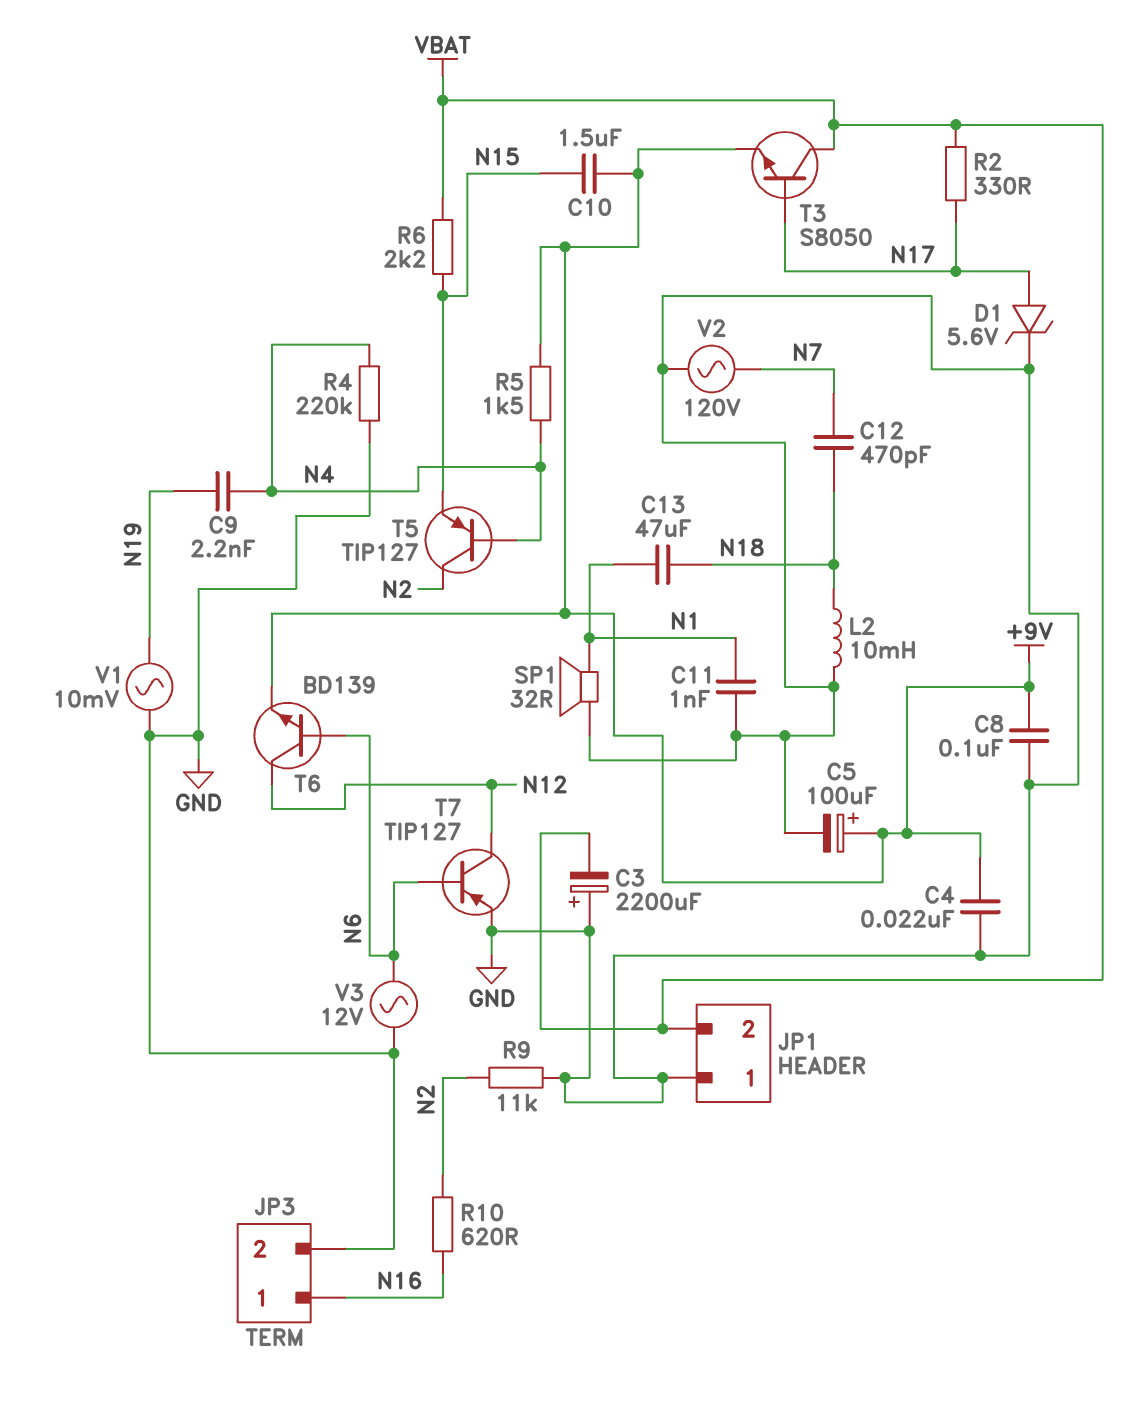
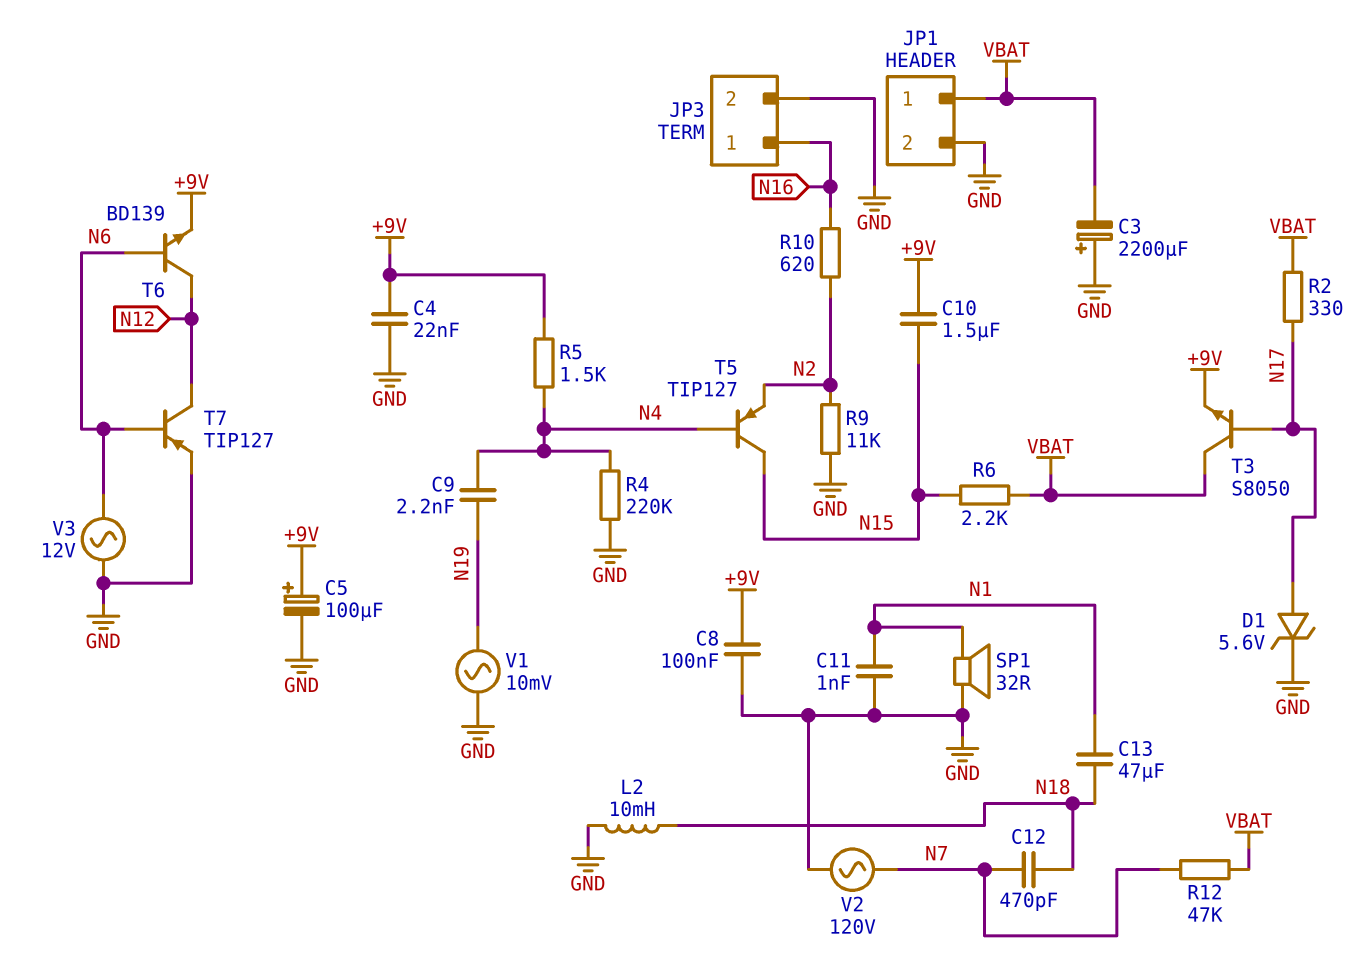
JP1 pin 1: GND -> VBAT
JP1 pin 2: VBAT -> GND
R12: none -> 47k (N7, VBAT)
T5: PNP TIP127 (B N4, C N2, E N15) -> PNP TIP127 (B N4, C N15, E N2)

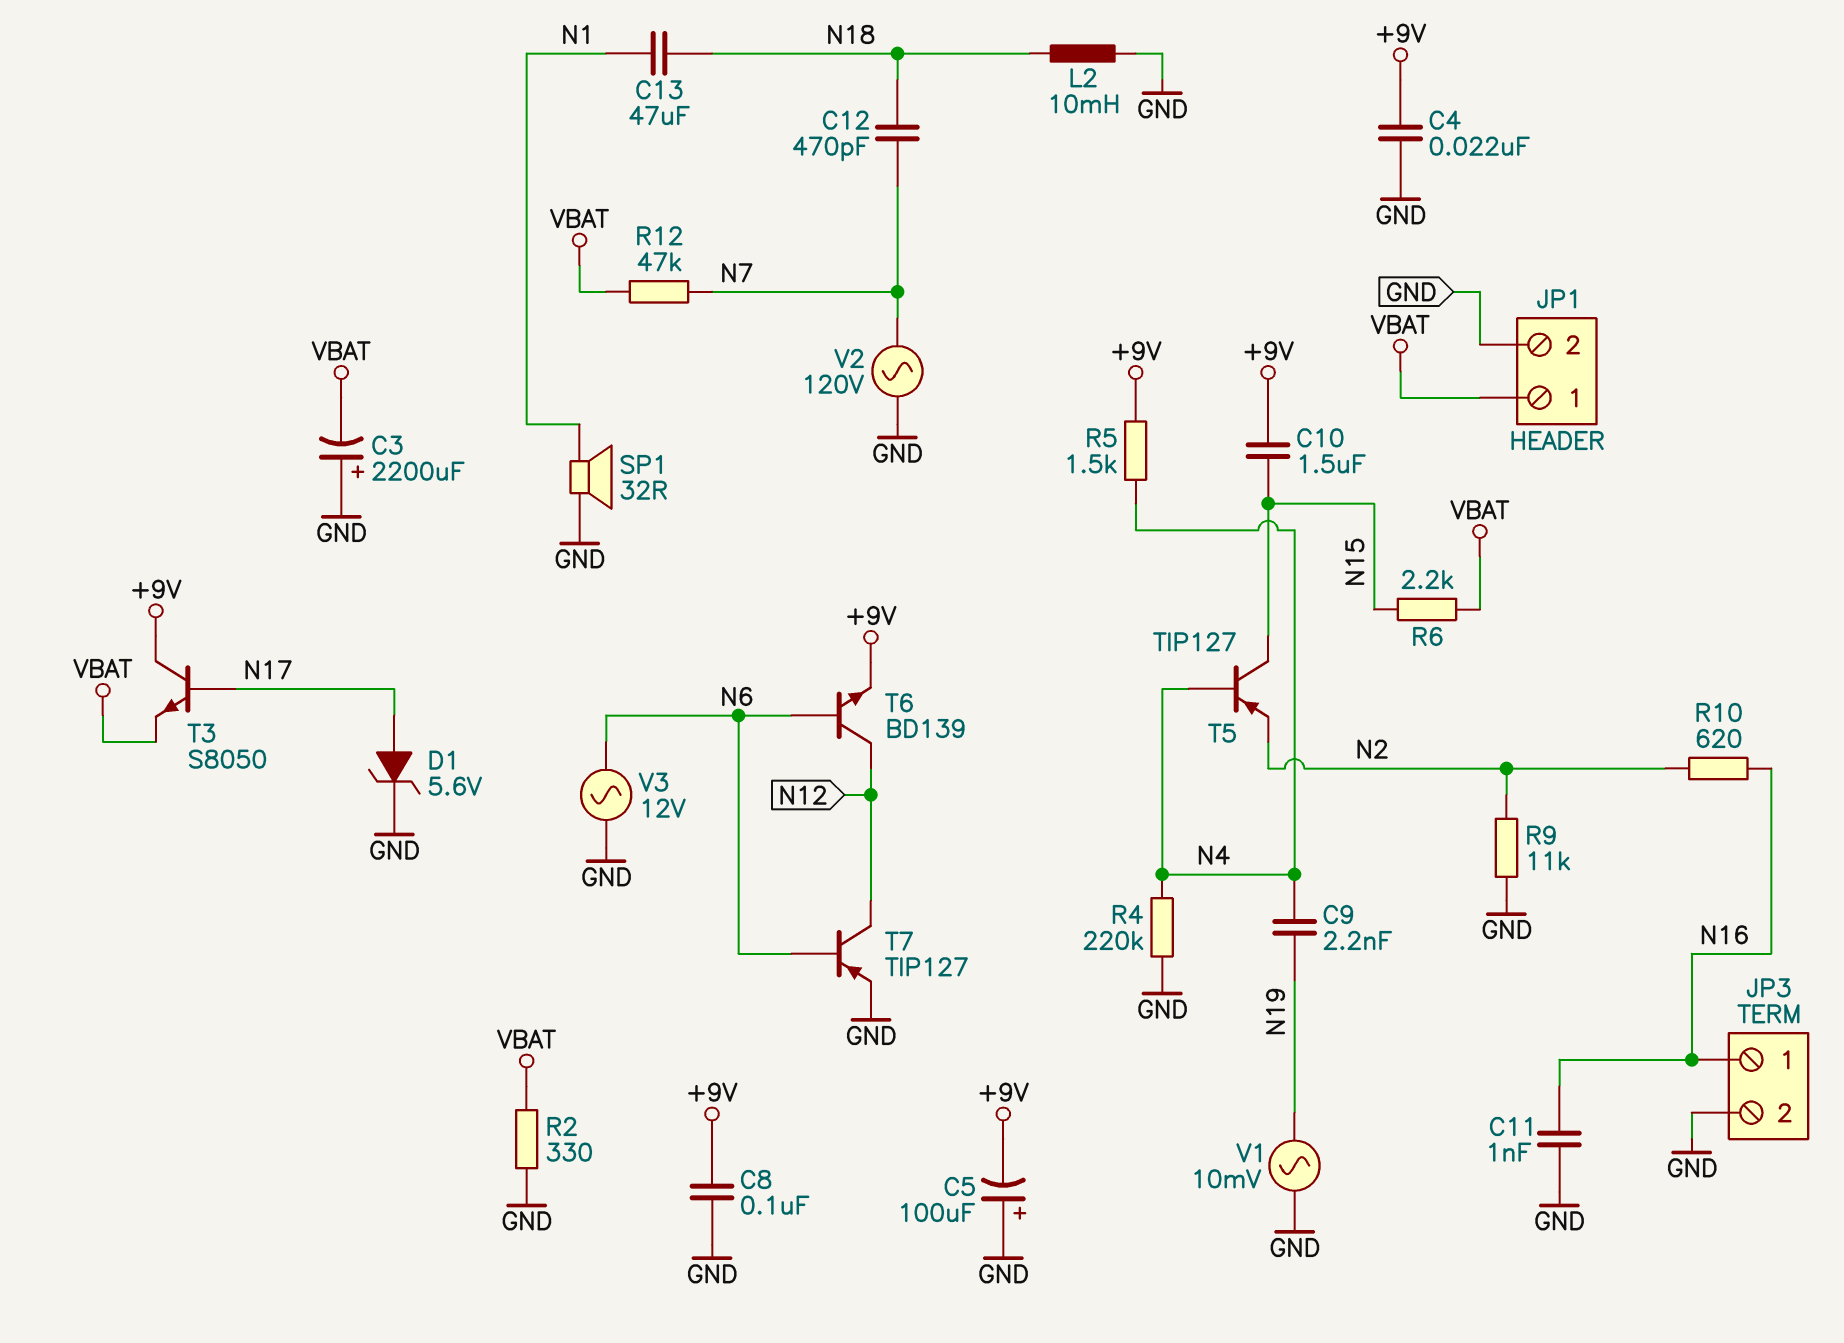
C5: 100uF (plus +9V, minus GND) -> 100uF (plus GND, minus +9V)
C11: 1nF (GND, N1) -> 1nF (GND, N16)
R2: 330 (N17, VBAT) -> 330 (GND, VBAT)
T3: NPN S8050 (B N17, C VBAT, E +9V) -> NPN S8050 (B N17, C +9V, E VBAT)

